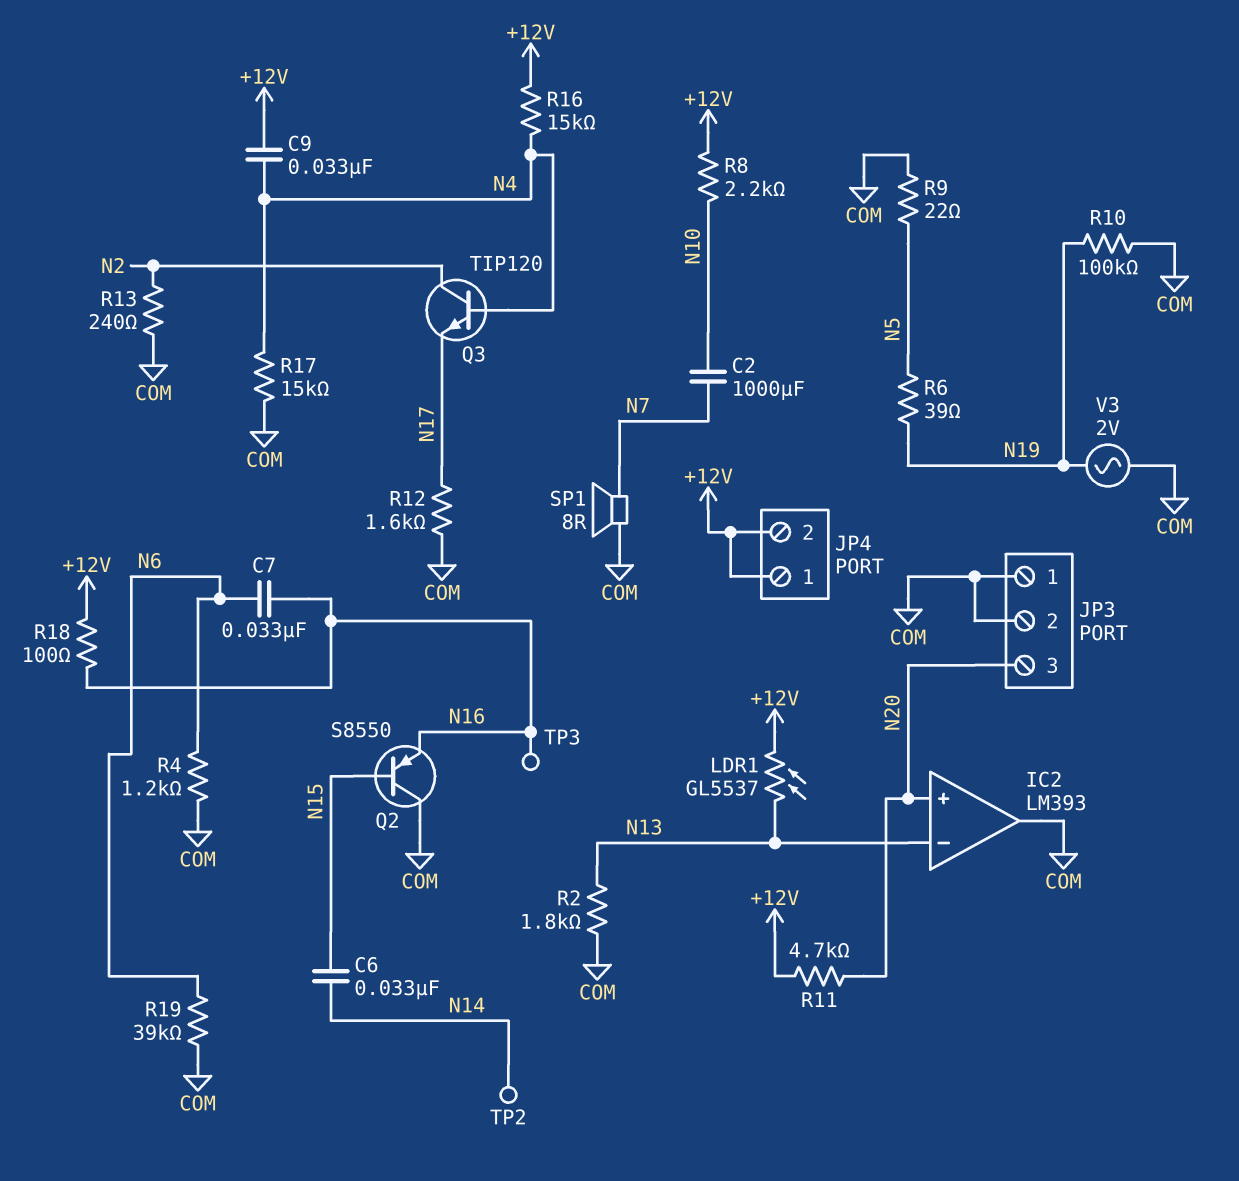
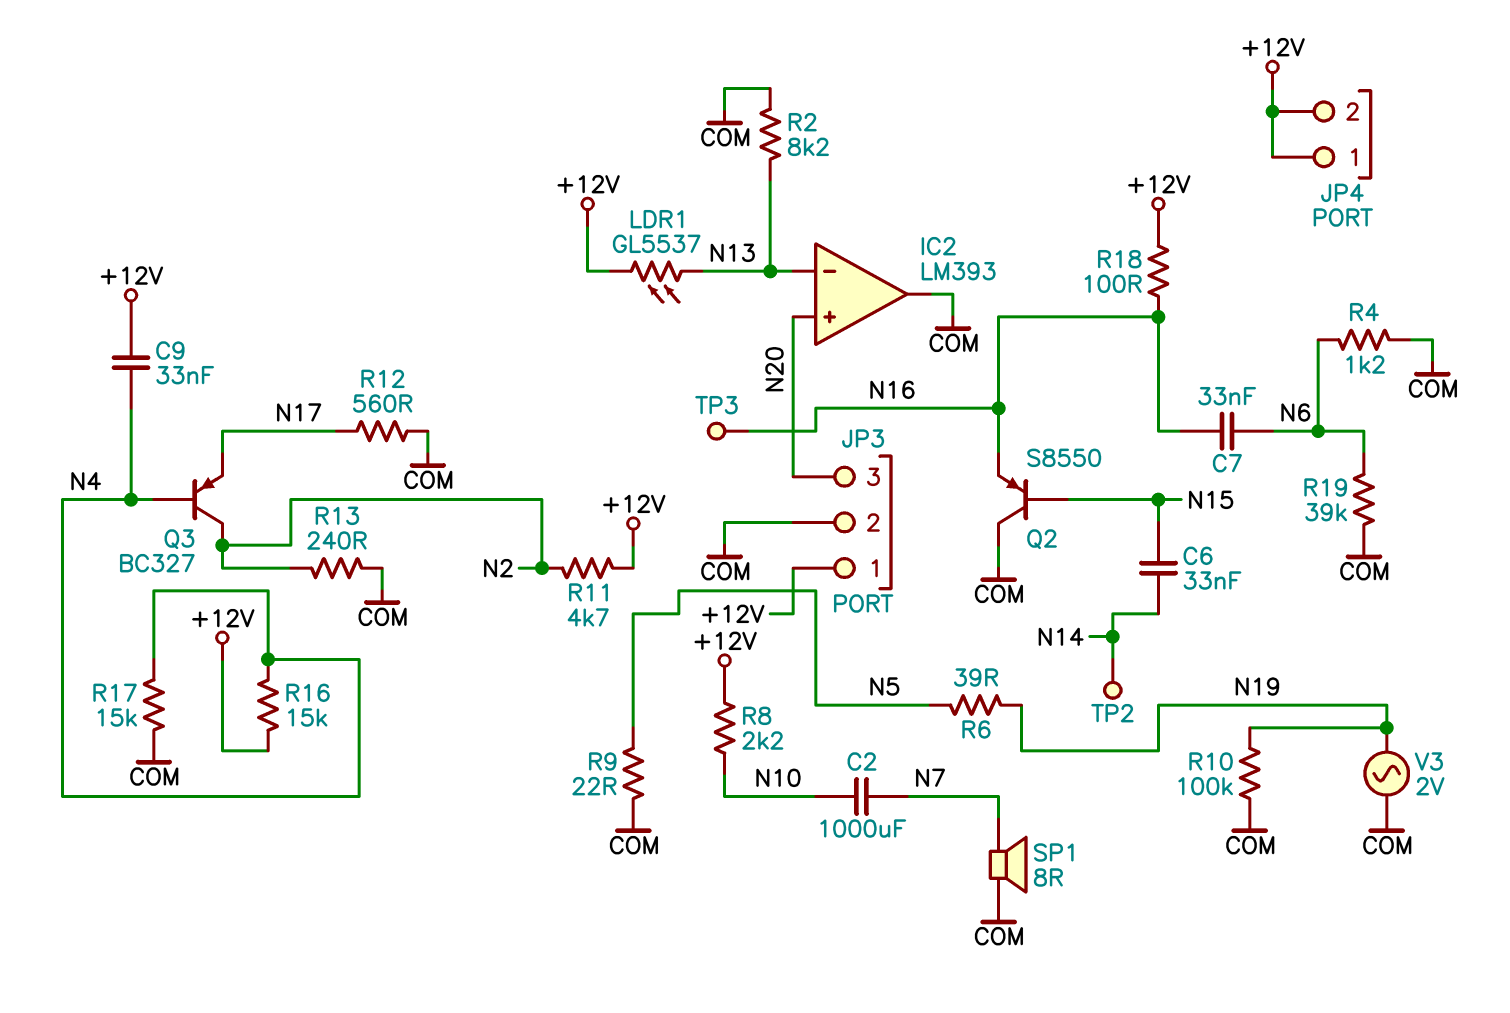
JP3 pin 1: COM -> +12V
Q3: NPN TIP120 (B N4, C N2, E N17) -> PNP BC327 (B N4, C N2, E N17)
R2: 1.8k (COM, N13) -> 8.2k (COM, N13)
R11: 4.7k (+12V, N20) -> 4.7k (+12V, N2)
R12: 1.6k (COM, N17) -> 560 (COM, N17)

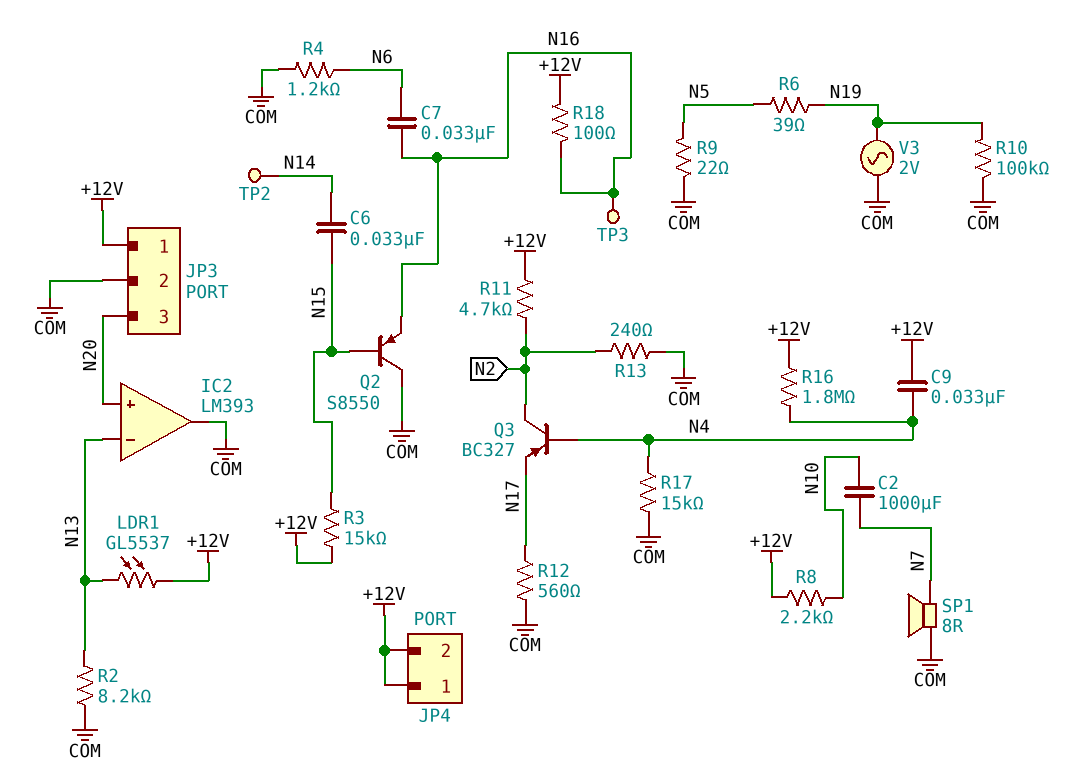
R3: none -> 15k (+12V, N15)
R16: 15k (+12V, N4) -> 1.8M (+12V, N4)
R19: 39k (COM, N6) -> none

